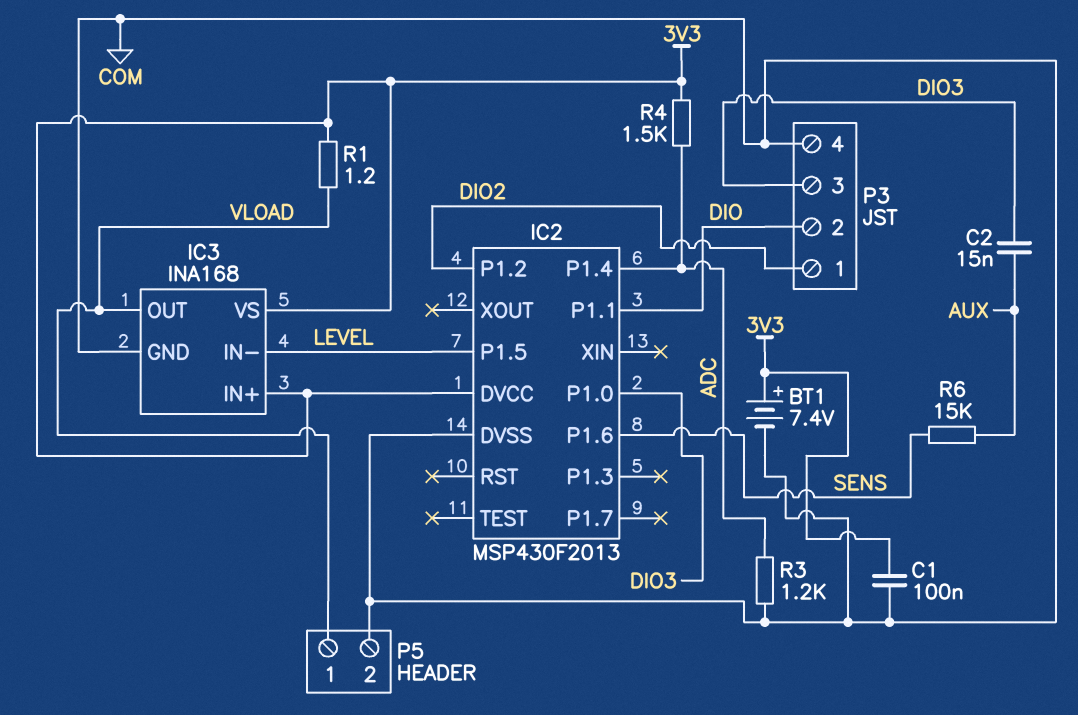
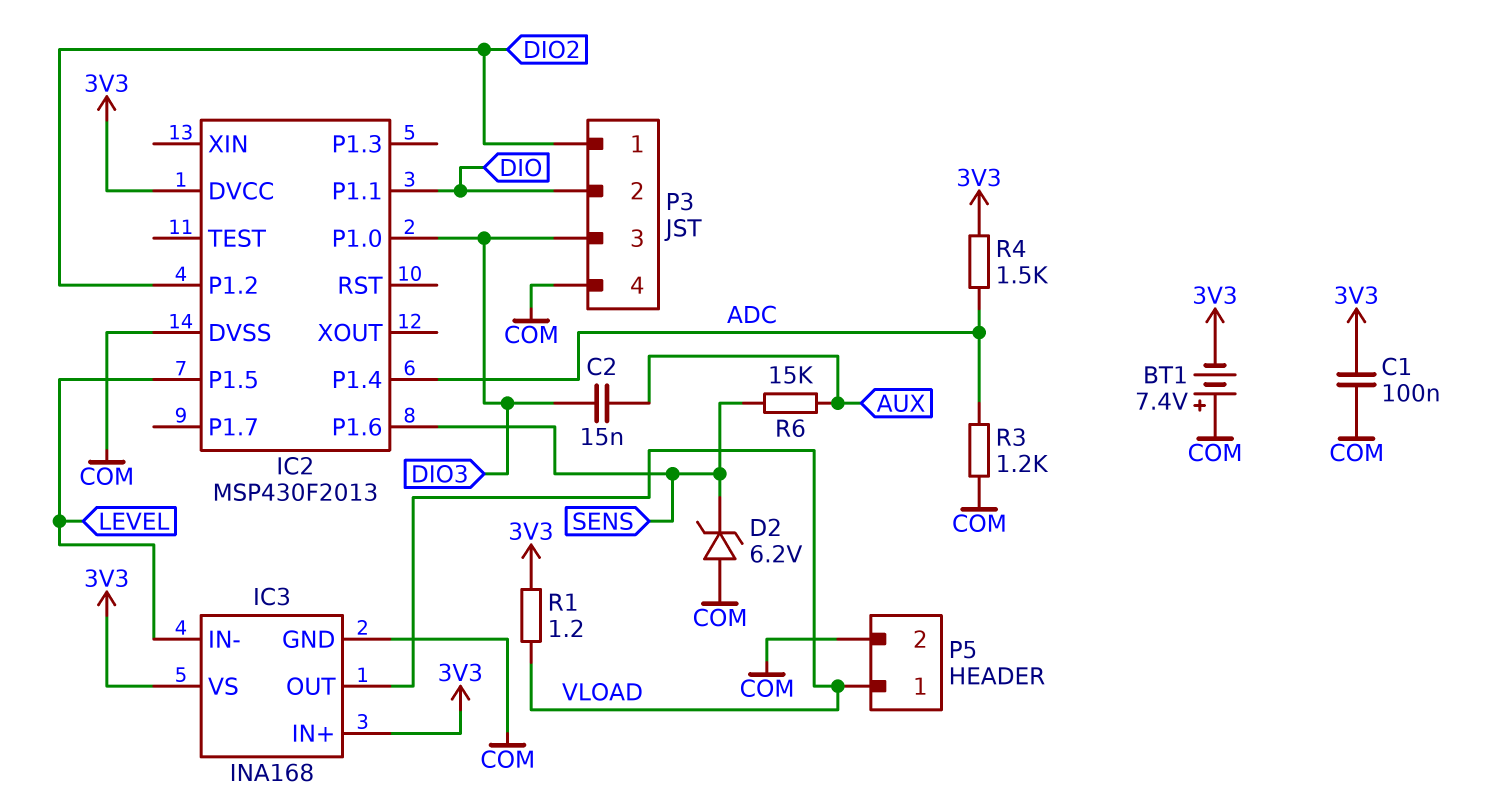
BT1: 7.4V (plus 3V3, minus COM) -> 7.4V (plus COM, minus 3V3)
D2: none -> zener 6.2V (A COM, K SENS)

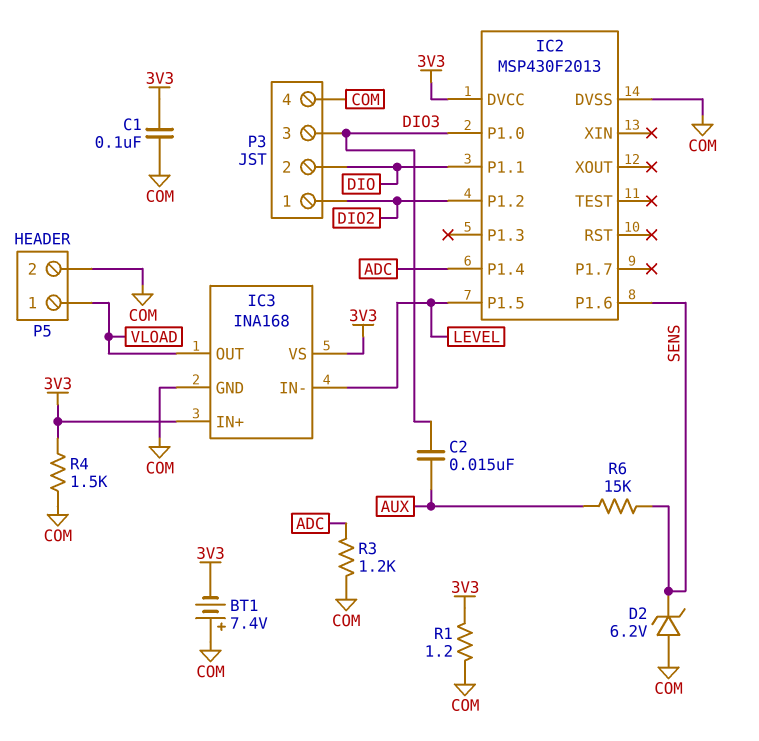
R1: 1.2 (3V3, VLOAD) -> 1.2 (3V3, COM)
R4: 1.5k (3V3, ADC) -> 1.5k (3V3, COM)

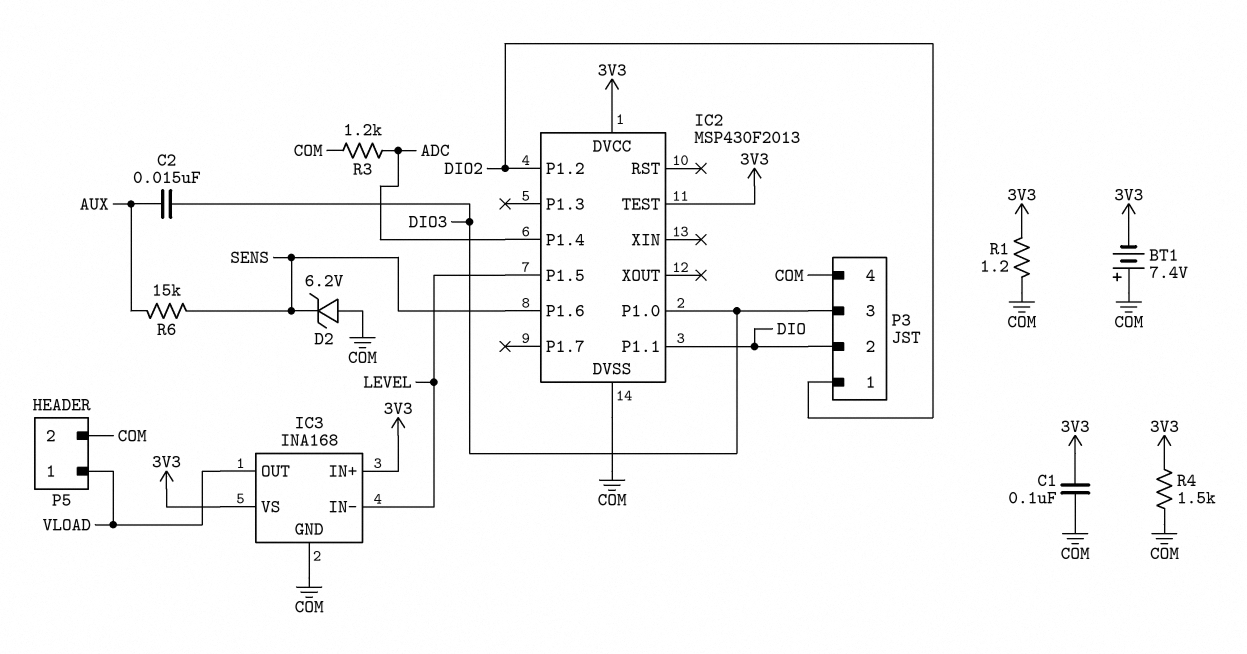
IC2 pin TEST: none -> 3V3

